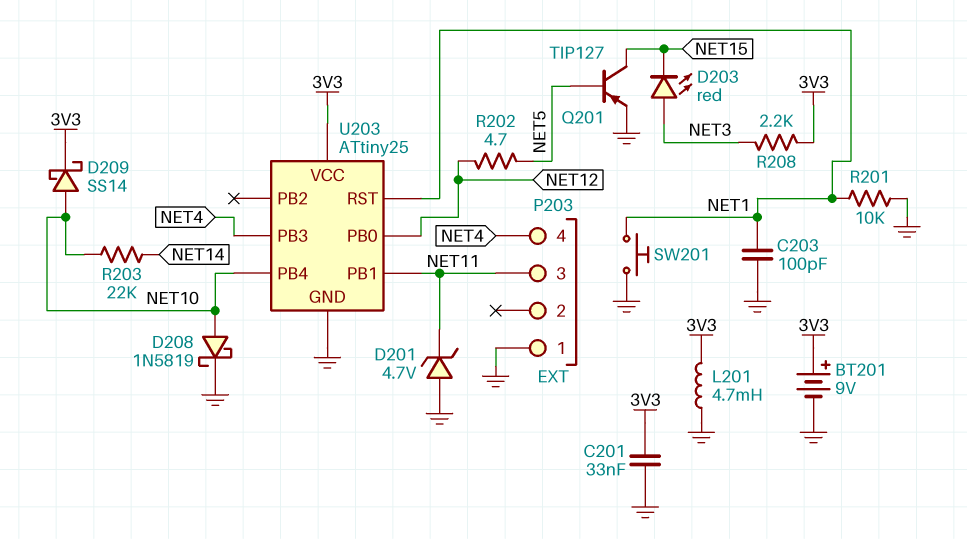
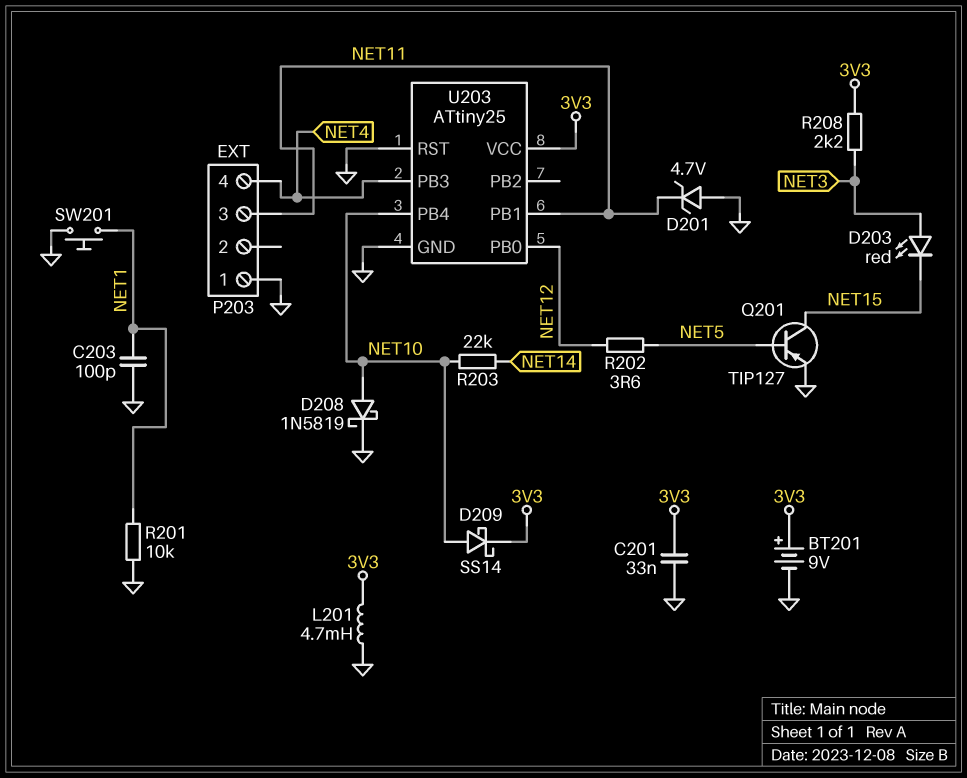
R202: 4.7 (NET5, NET12) -> 3.6 (NET5, NET12)
U203 pin RST: NET1 -> GND

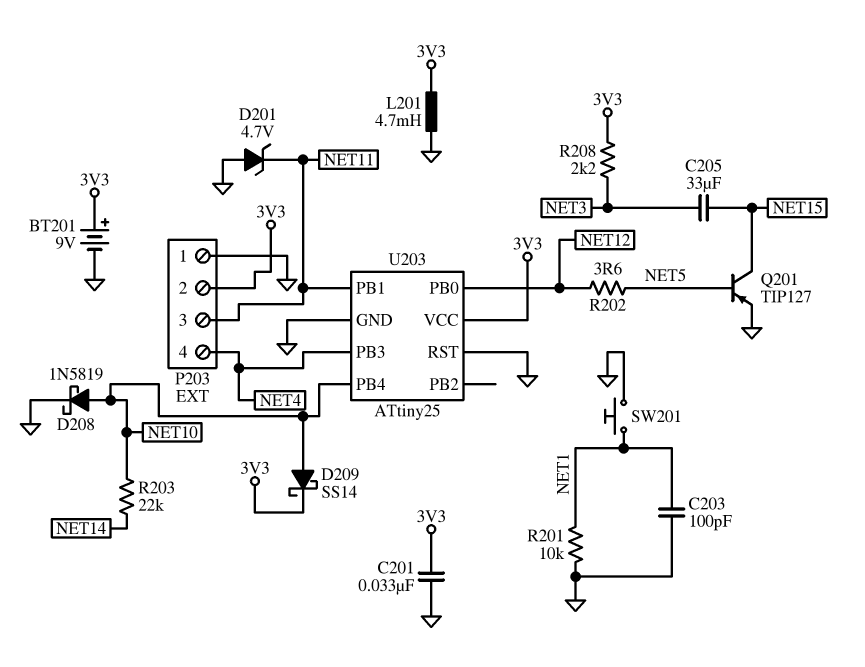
C205: none -> 33uF (NET3, NET15)
D203: LED red (A NET3, K NET15) -> none
P203 pin 2: none -> 3V3

